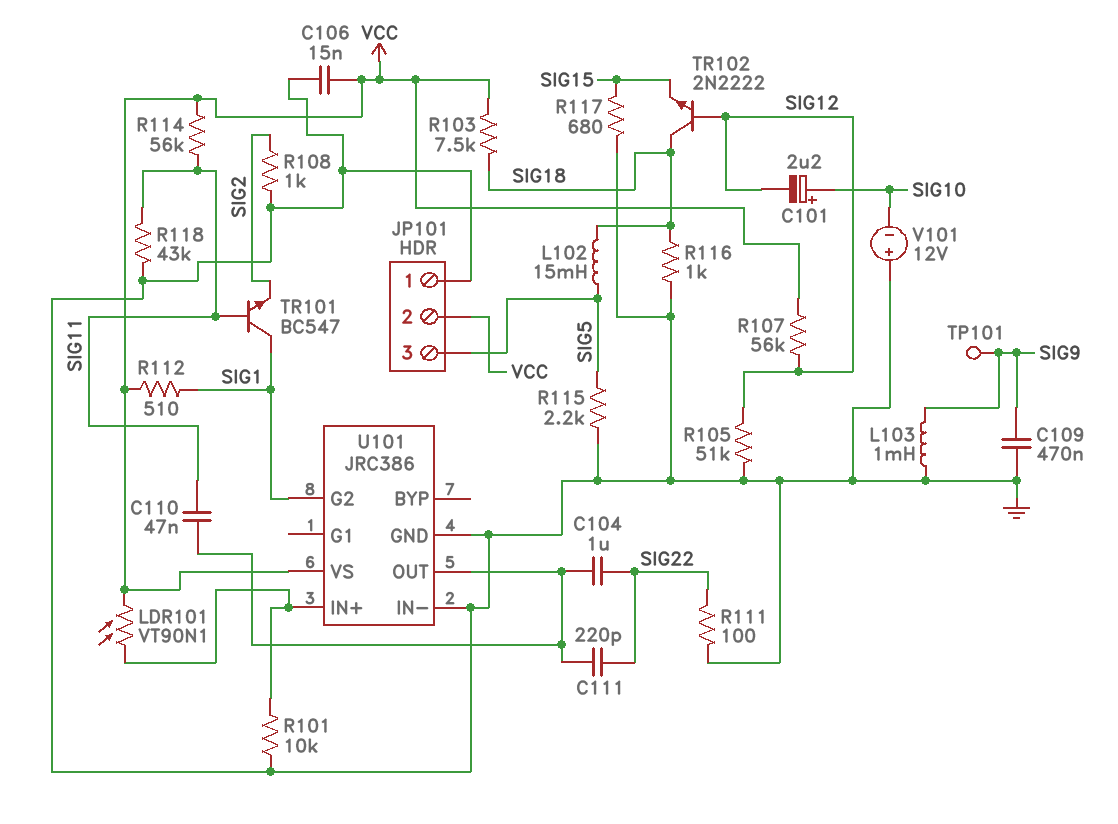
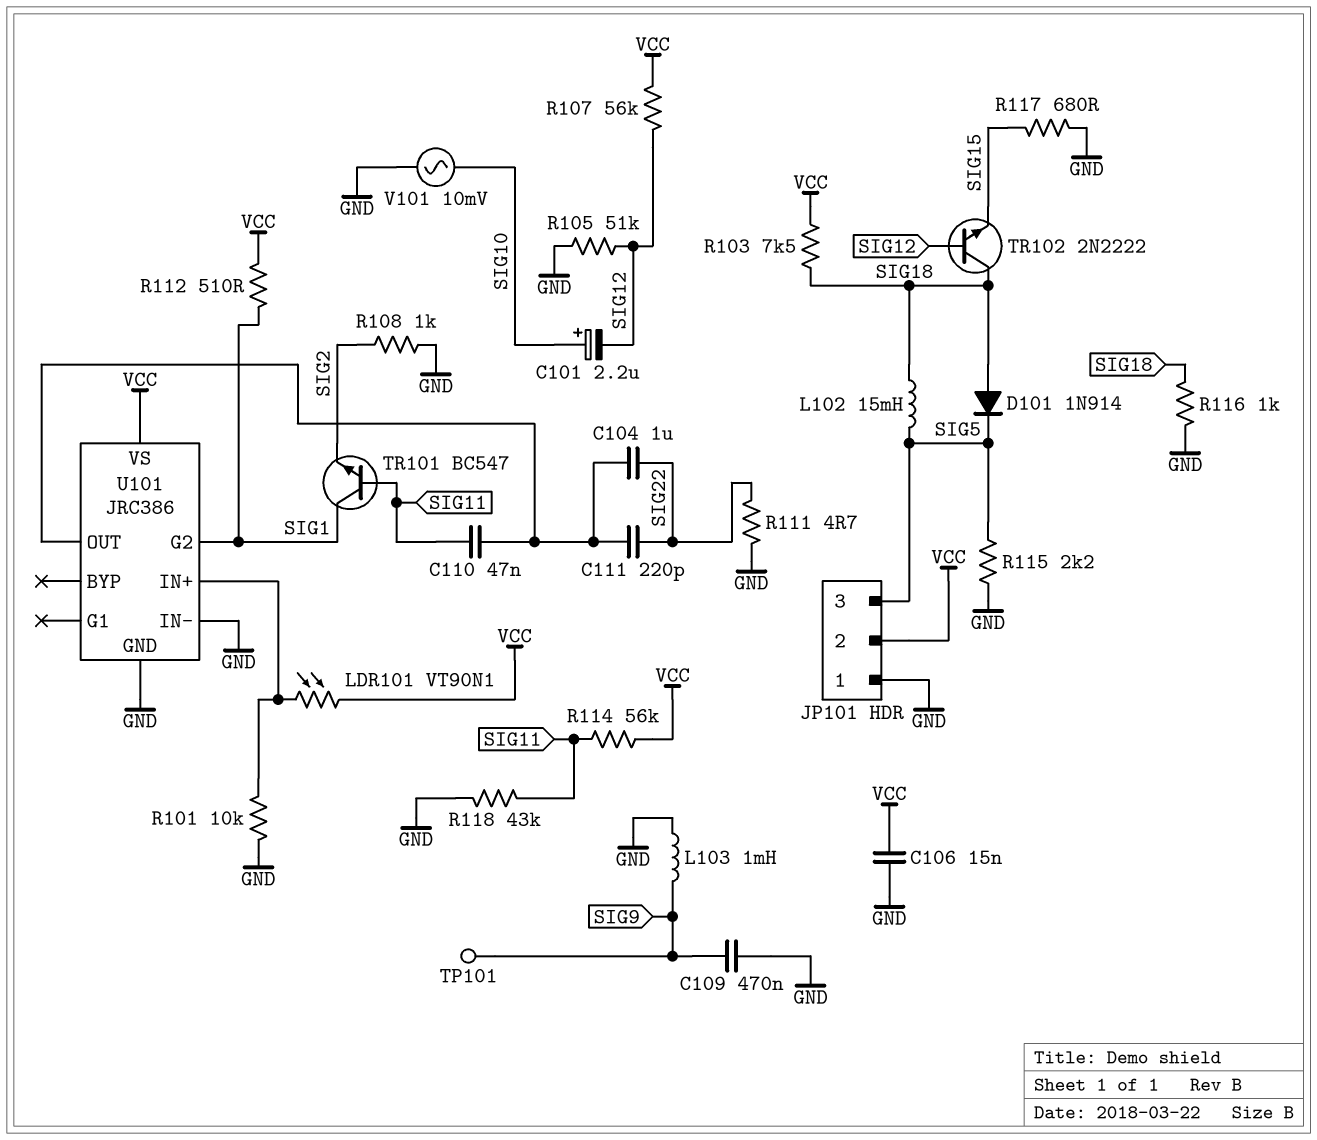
D101: none -> diode 1N914 (A SIG18, K SIG5)
R111: 100 (GND, SIG22) -> 4.7 (GND, SIG22)
V101: 12V (plus GND, minus SIG10) -> AC 10mV (GND, SIG10)

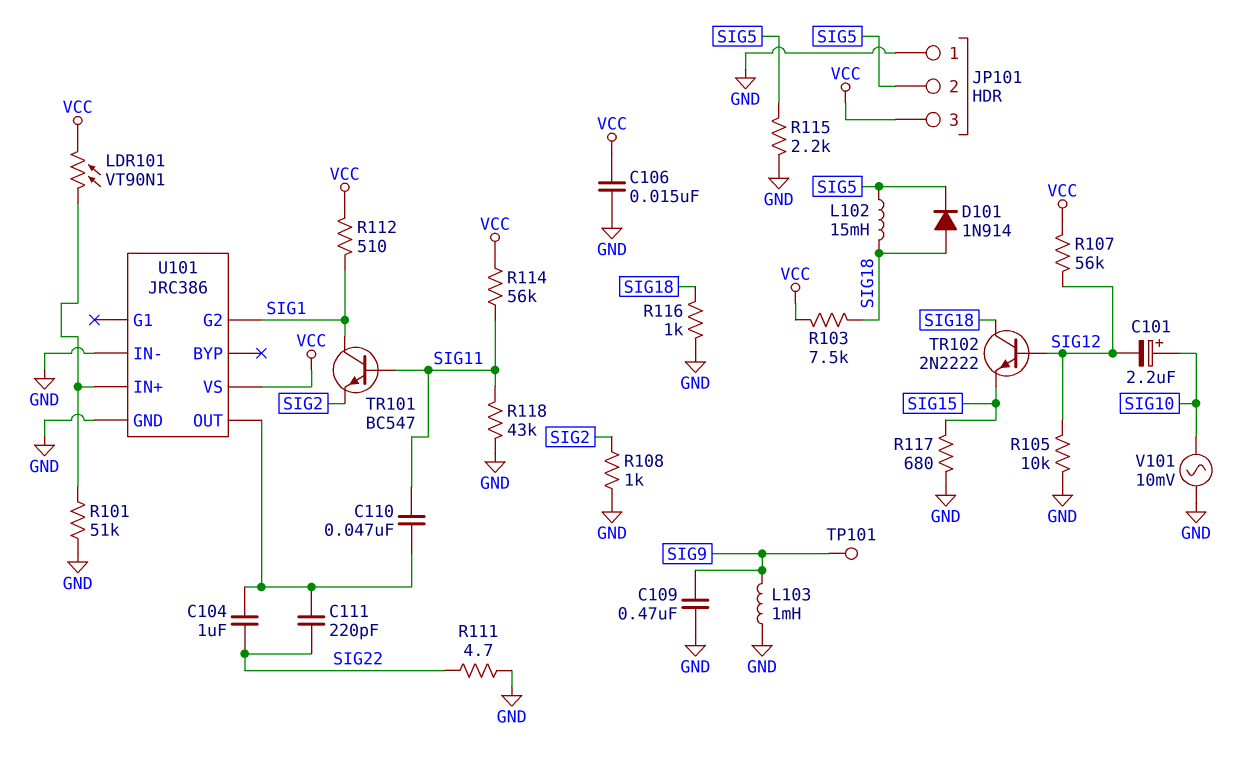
JP101 pin 2: VCC -> SIG5
JP101 pin 3: SIG5 -> VCC
R101: 10k (GND, U101/IN+) -> 51k (GND, U101/IN+)
R105: 51k (GND, SIG12) -> 10k (GND, SIG12)

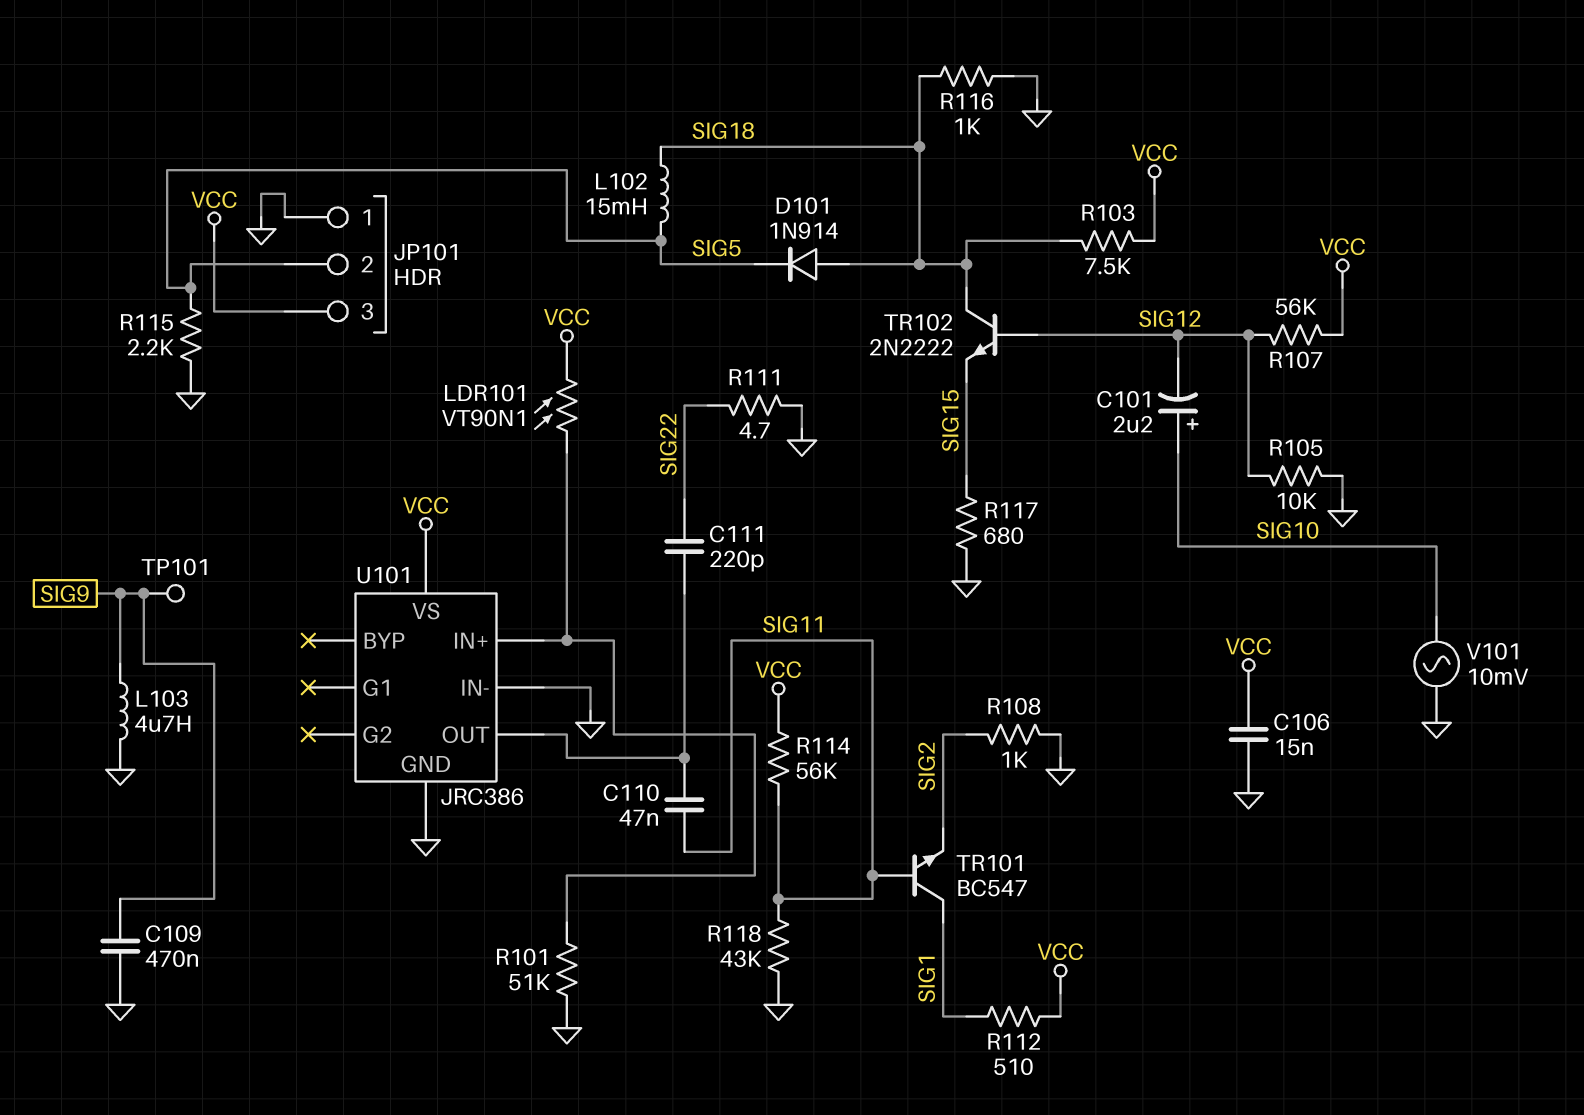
C104: 1uF (SIG22, U101/OUT) -> none
L103: 1mH (GND, SIG9) -> 4.7uH (GND, SIG9)
U101 pin G2: SIG1 -> none

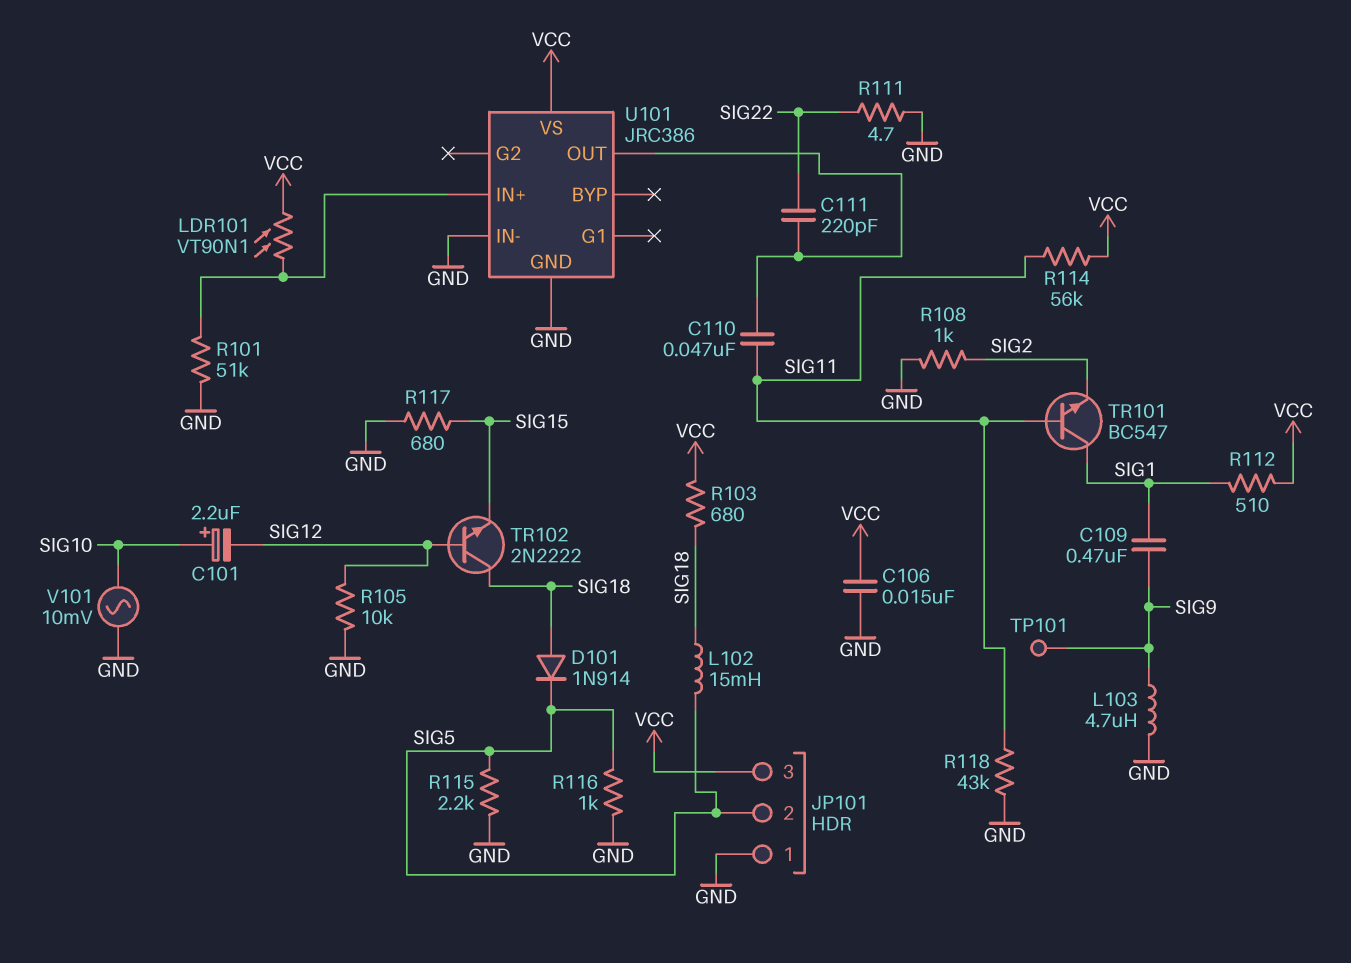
C109: 470nF (GND, SIG9) -> 470nF (SIG1, SIG9)
R103: 7.5k (SIG18, VCC) -> 680 (SIG18, VCC)
R107: 56k (SIG12, VCC) -> none
R116: 1k (GND, SIG18) -> 1k (GND, SIG5)

